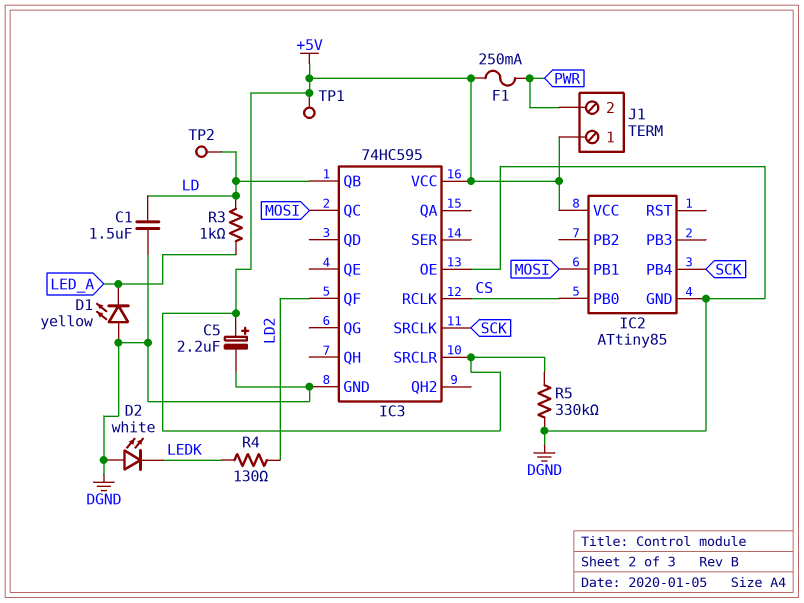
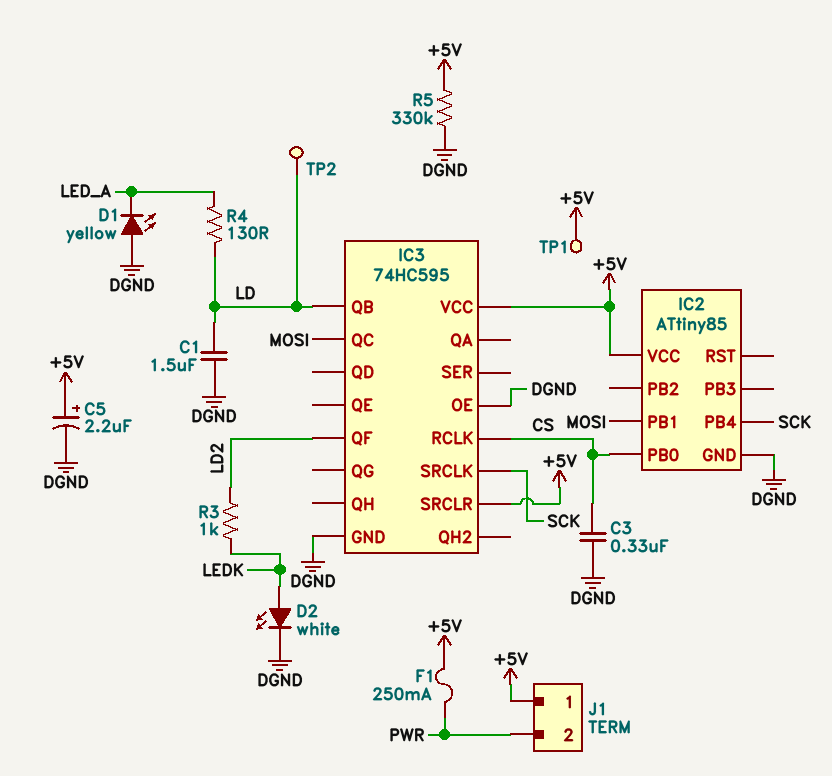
C3: none -> 330nF (CS, DGND)
D2: LED white (A DGND, K LEDK) -> LED white (A LEDK, K DGND)
R3: 1k (LD, LED_A) -> 1k (LD2, LEDK)
R4: 130 (LD2, LEDK) -> 130 (LD, LED_A)

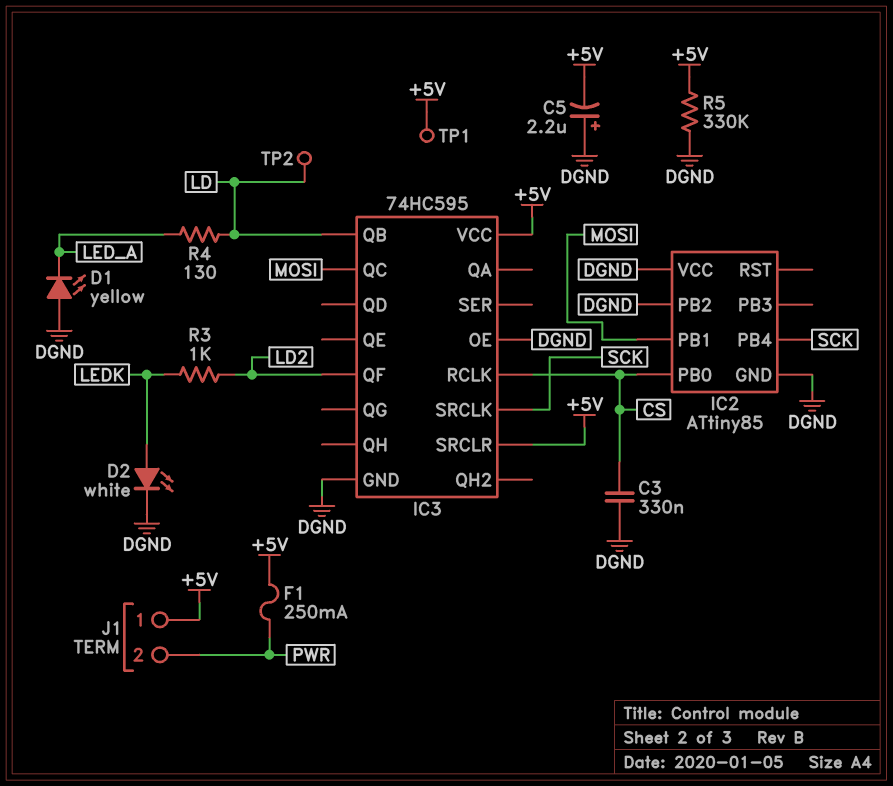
C1: 1.5uF (DGND, LD) -> none
C5: 2.2uF (plus +5V, minus DGND) -> 2.2uF (plus DGND, minus +5V)
IC2 pin PB2: none -> DGND
IC2 pin VCC: +5V -> DGND

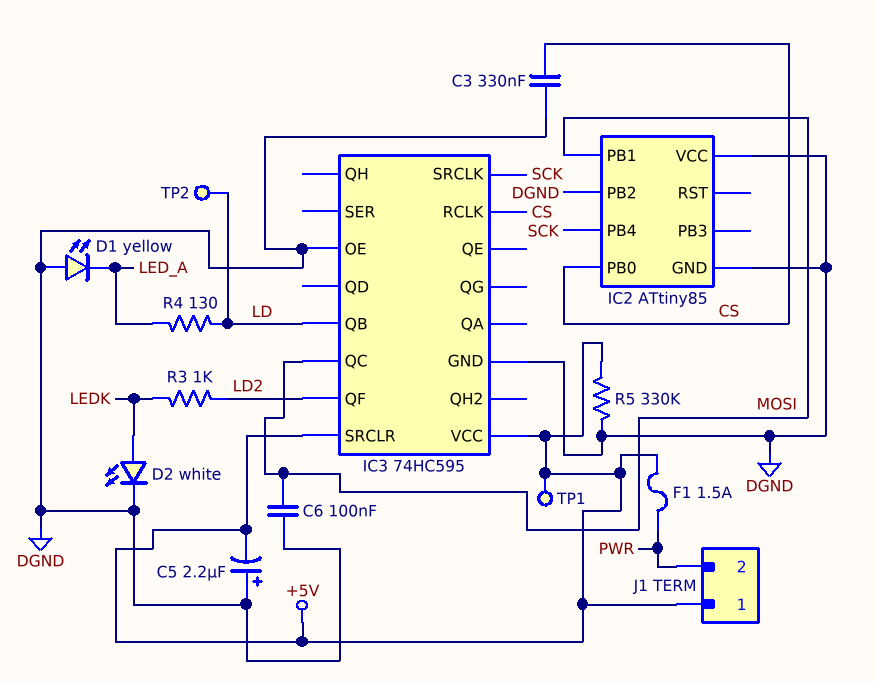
C6: none -> 100nF (DGND, MOSI)
F1: 250mA (+5V, PWR) -> 1.5A (+5V, PWR)

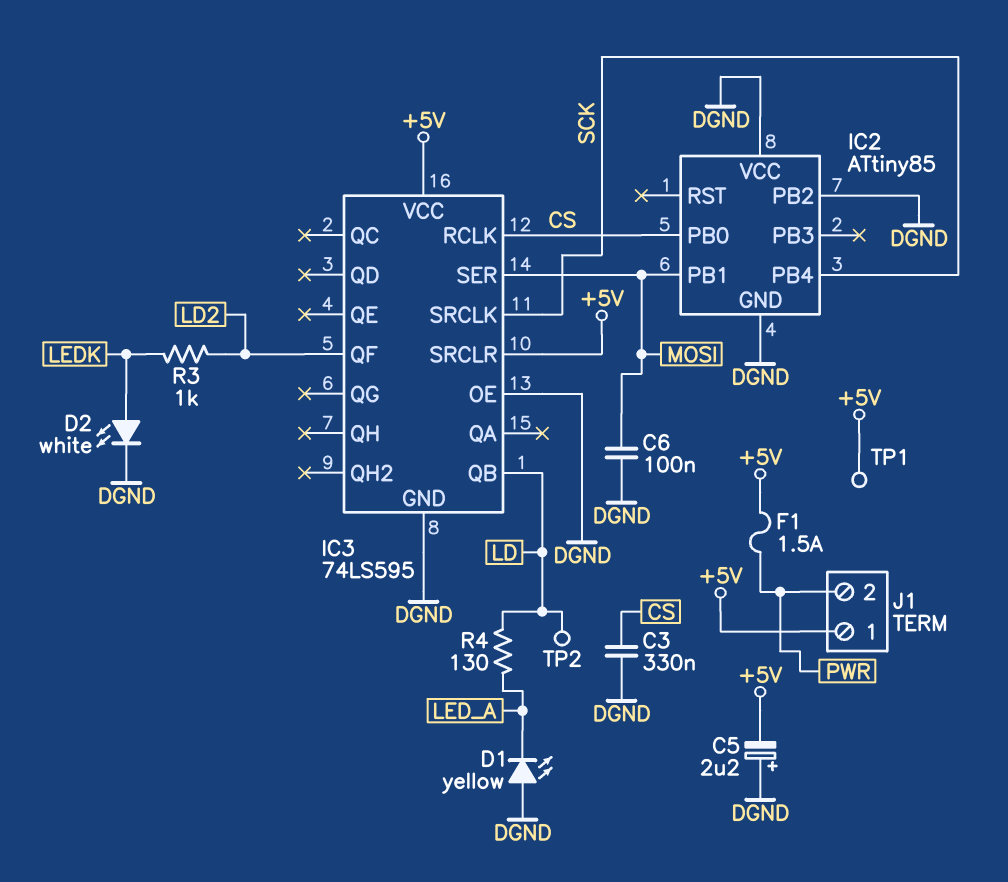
IC3: 74HC595 -> 74LS595
IC3 pin QC: MOSI -> none
IC3 pin SER: none -> MOSI
R5: 330k (+5V, DGND) -> none

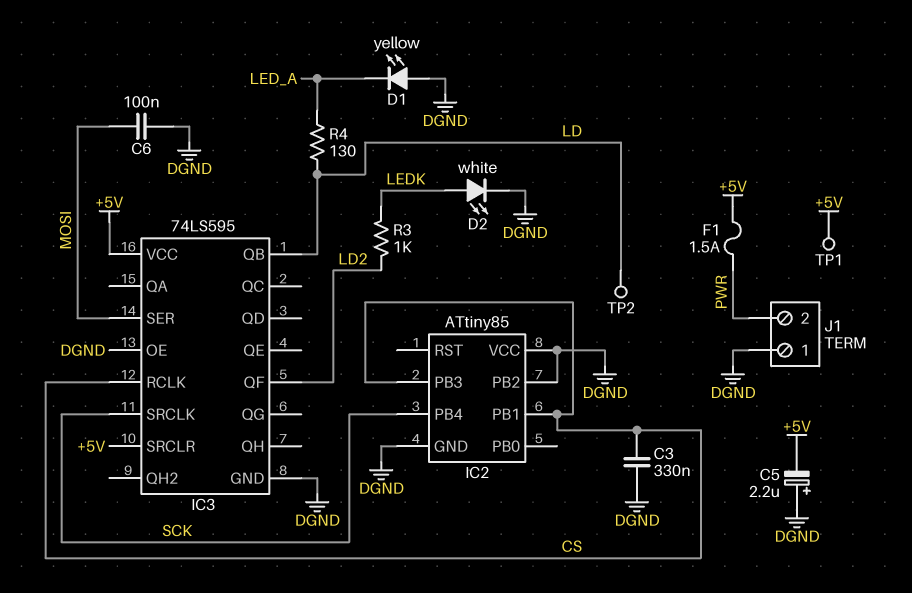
IC2 pin PB0: CS -> none
IC2 pin PB1: MOSI -> CS
IC2 pin PB3: none -> CS
J1 pin 1: +5V -> DGND

